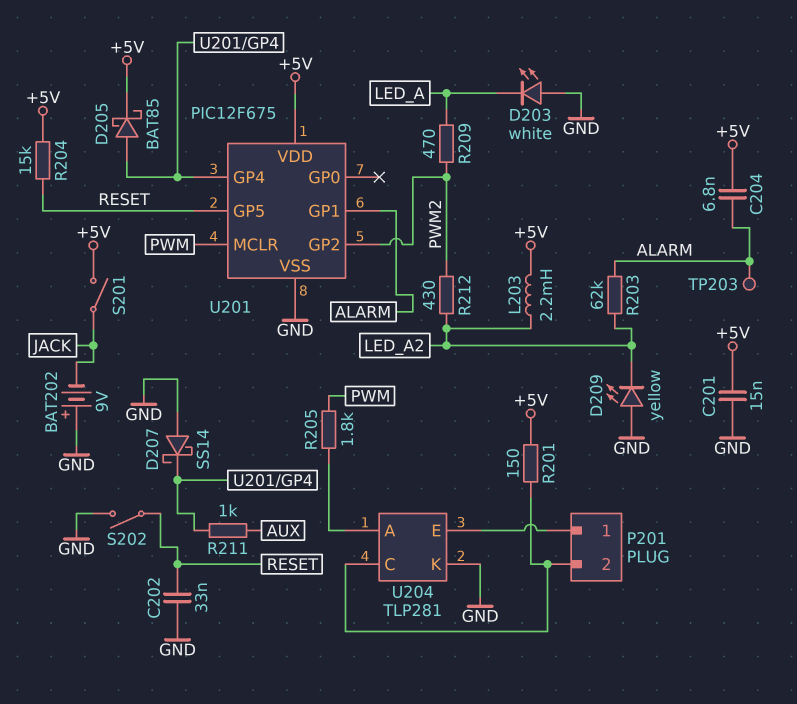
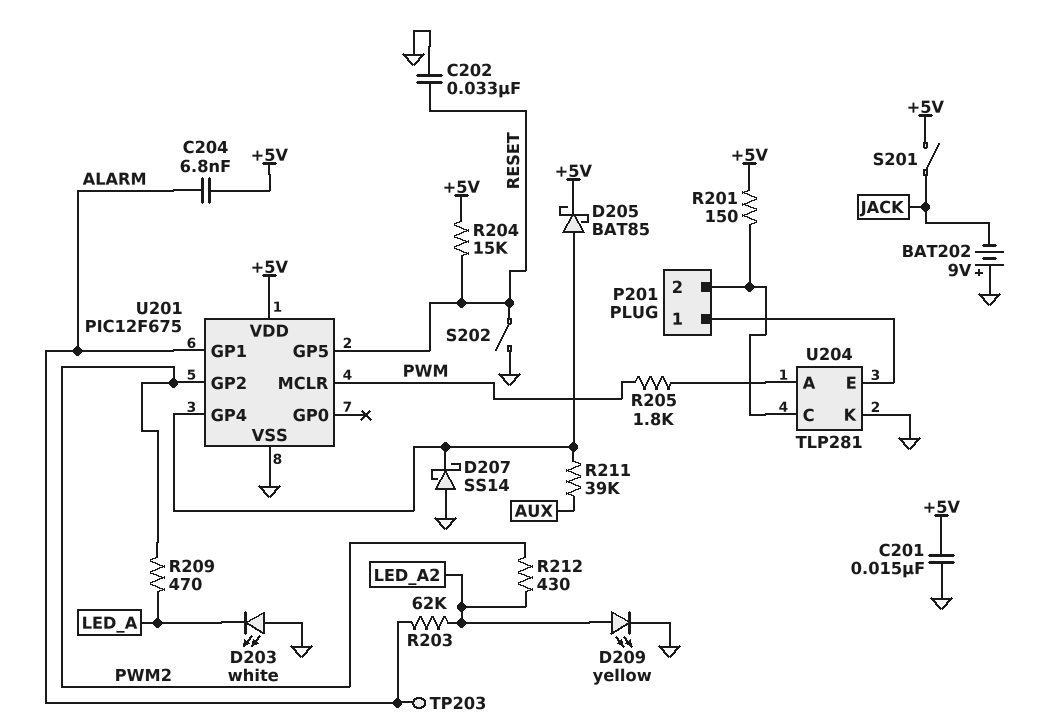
D209: LED yellow (A GND, K LED_A2) -> LED yellow (A LED_A2, K GND)
L203: 2.2mH (+5V, LED_A2) -> none
R211: 1k (AUX, U201/GP4) -> 39k (AUX, U201/GP4)

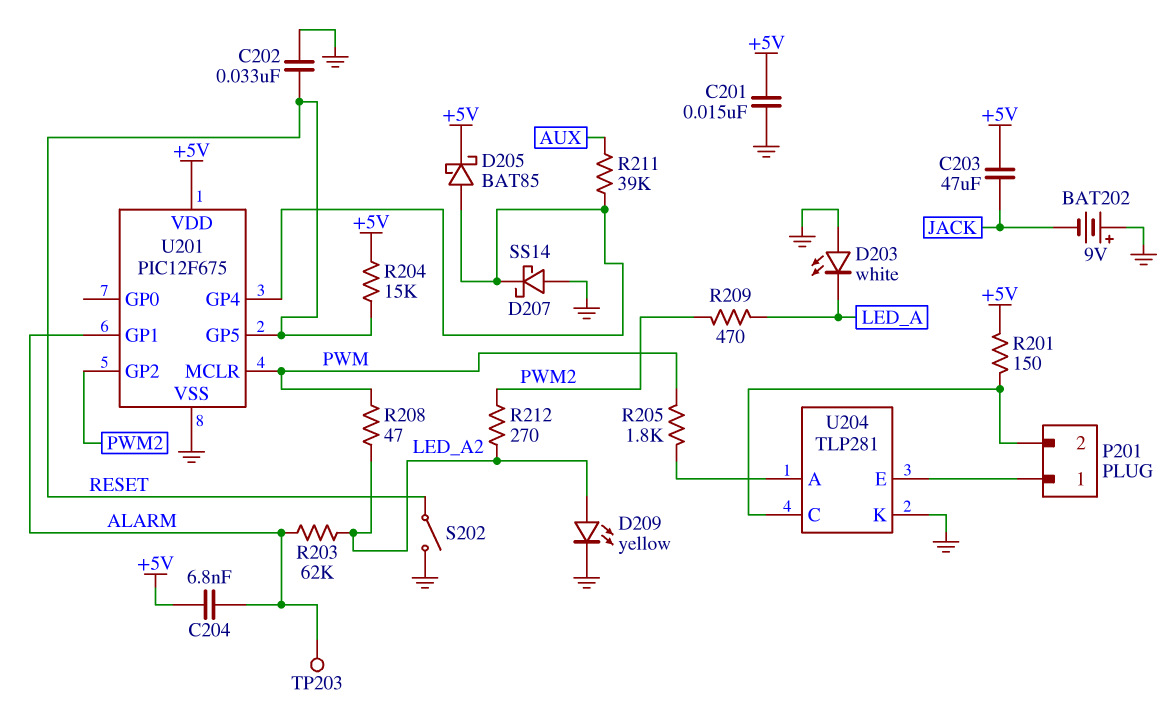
C203: none -> 47uF (+5V, JACK)
R208: none -> 47 (LED_A2, PWM)
R212: 430 (LED_A2, PWM2) -> 270 (LED_A2, PWM2)
S201: switch (+5V, JACK) -> none

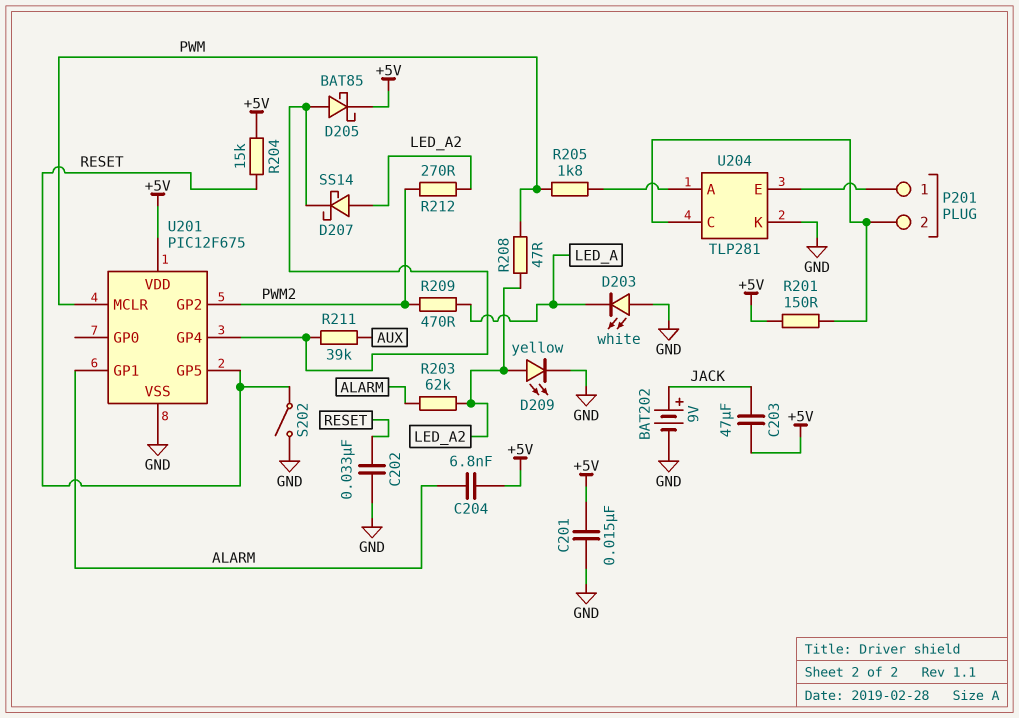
BAT202: 9V (plus GND, minus JACK) -> 9V (plus JACK, minus GND)
D207: schottky SS14 (A GND, K U201/GP4) -> schottky SS14 (A LED_A2, K U201/GP4)
TP203: test point (ALARM) -> none

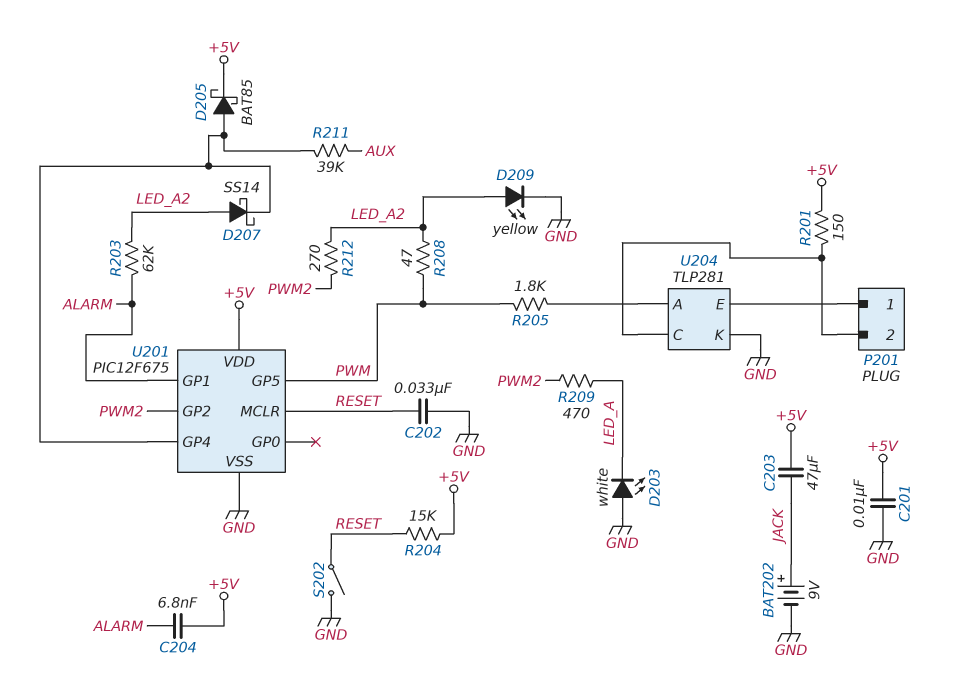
C201: 15nF (+5V, GND) -> 10nF (+5V, GND)
U201 pin GP5: RESET -> PWM
U201 pin MCLR: PWM -> RESET

